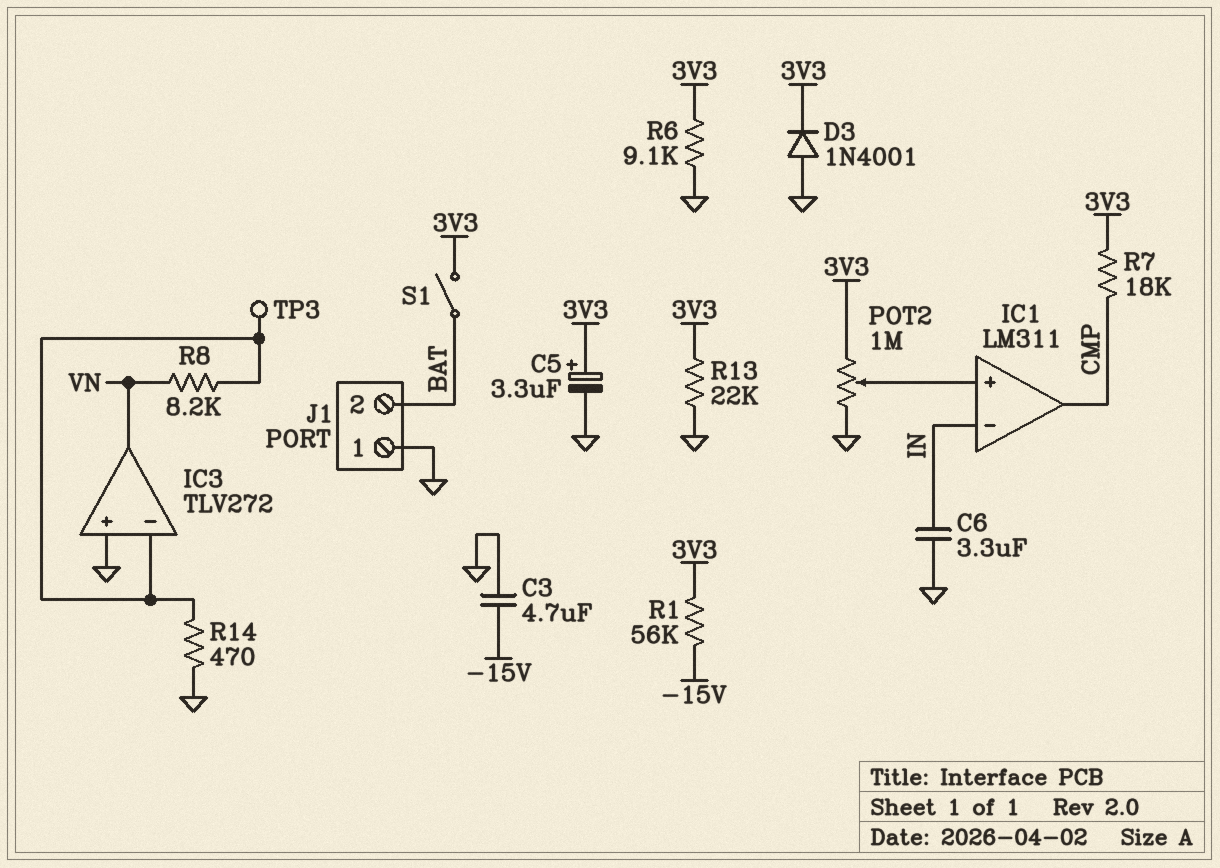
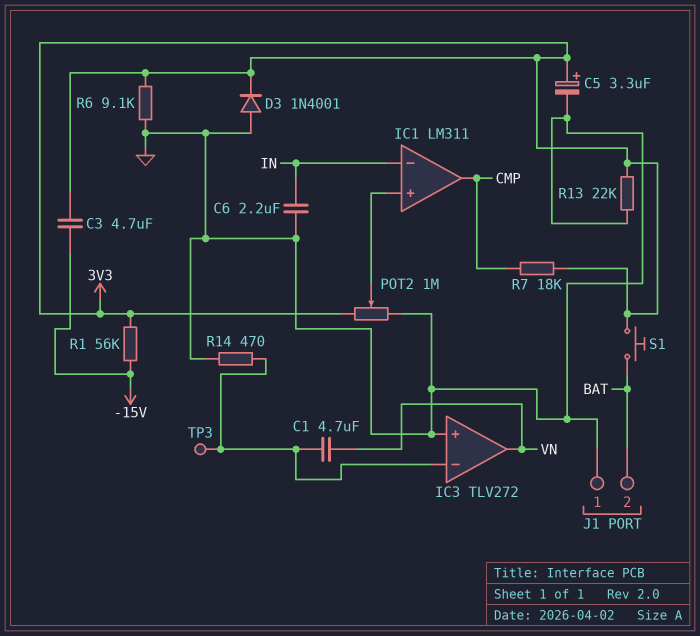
C1: none -> 4.7uF (IC3/in-, VN)
C3: 4.7uF (-15V, GND) -> 4.7uF (-15V, 3V3)
C6: 3.3uF (GND, IN) -> 2.2uF (GND, IN)
R8: 8.2k (IC3/in-, VN) -> none
S1: switch (3V3, BAT) -> button (3V3, BAT)

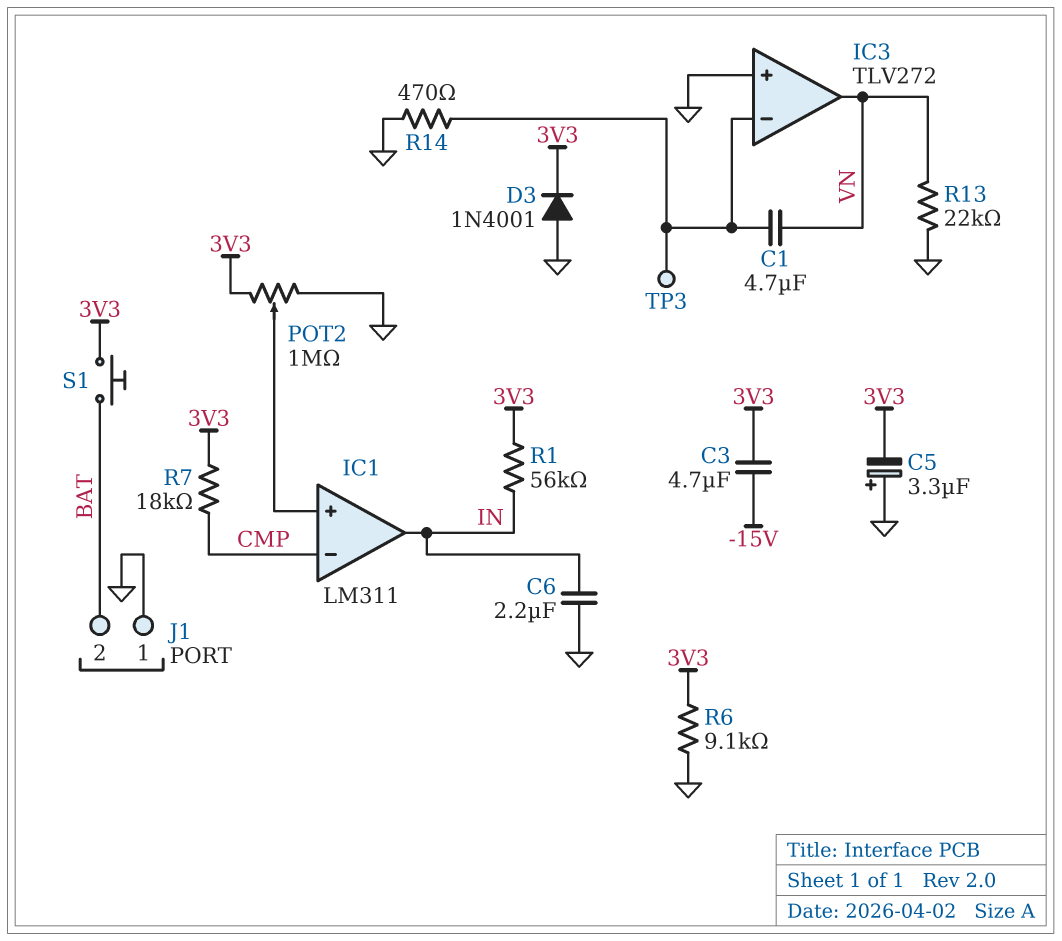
C5: 3.3uF (plus 3V3, minus GND) -> 3.3uF (plus GND, minus 3V3)
IC1 pin in-: IN -> CMP
IC1 pin out: CMP -> IN
R1: 56k (-15V, 3V3) -> 56k (3V3, IN)
R13: 22k (3V3, GND) -> 22k (GND, VN)

